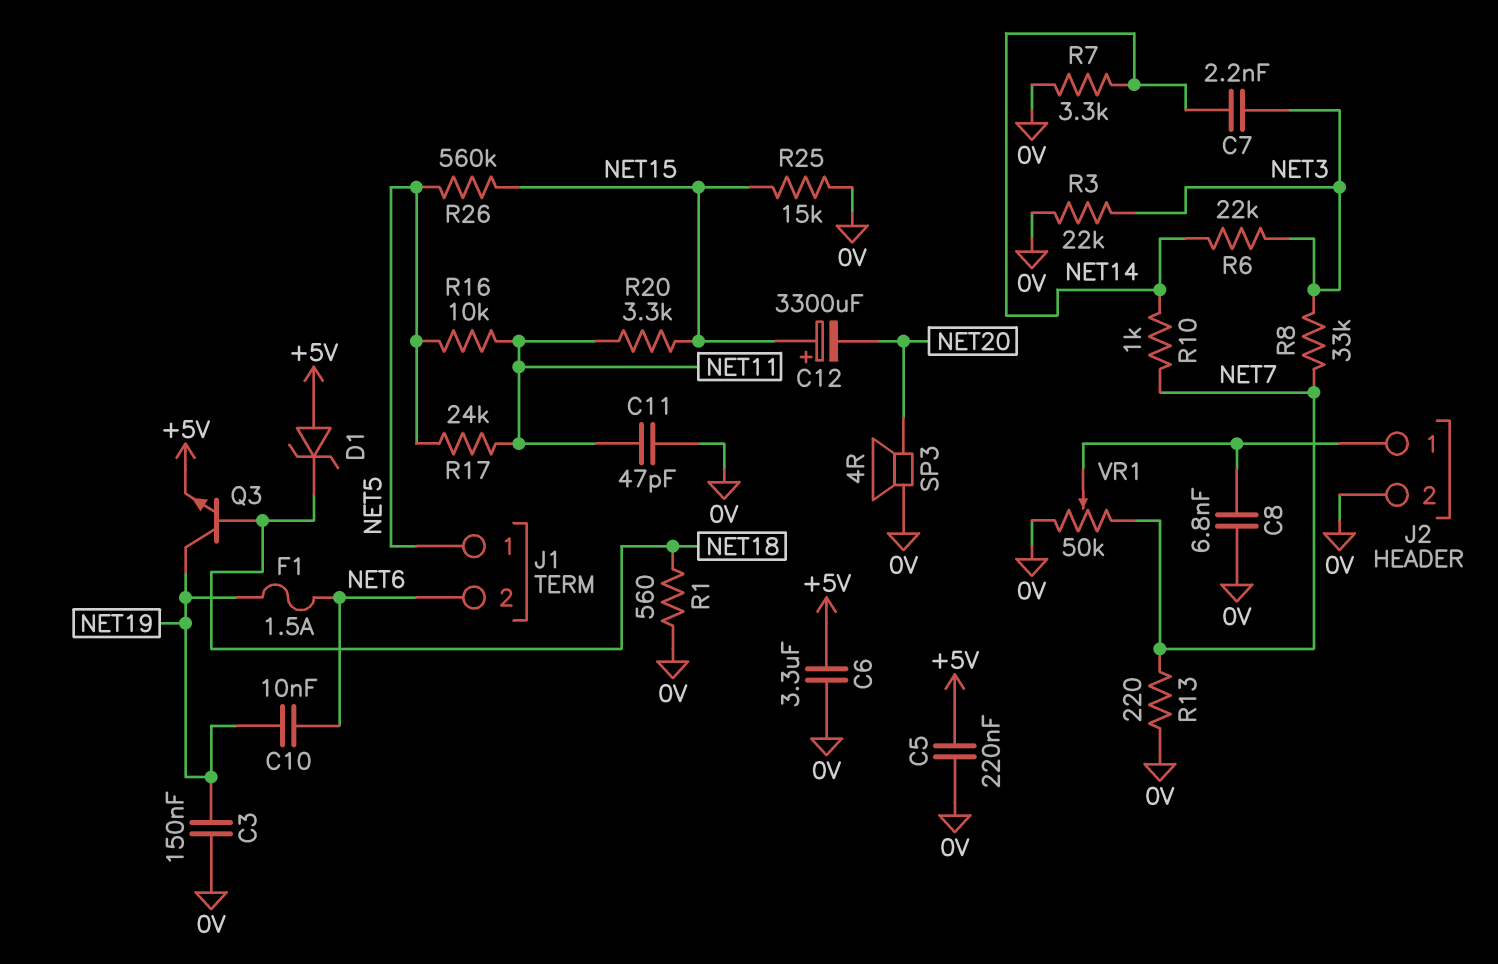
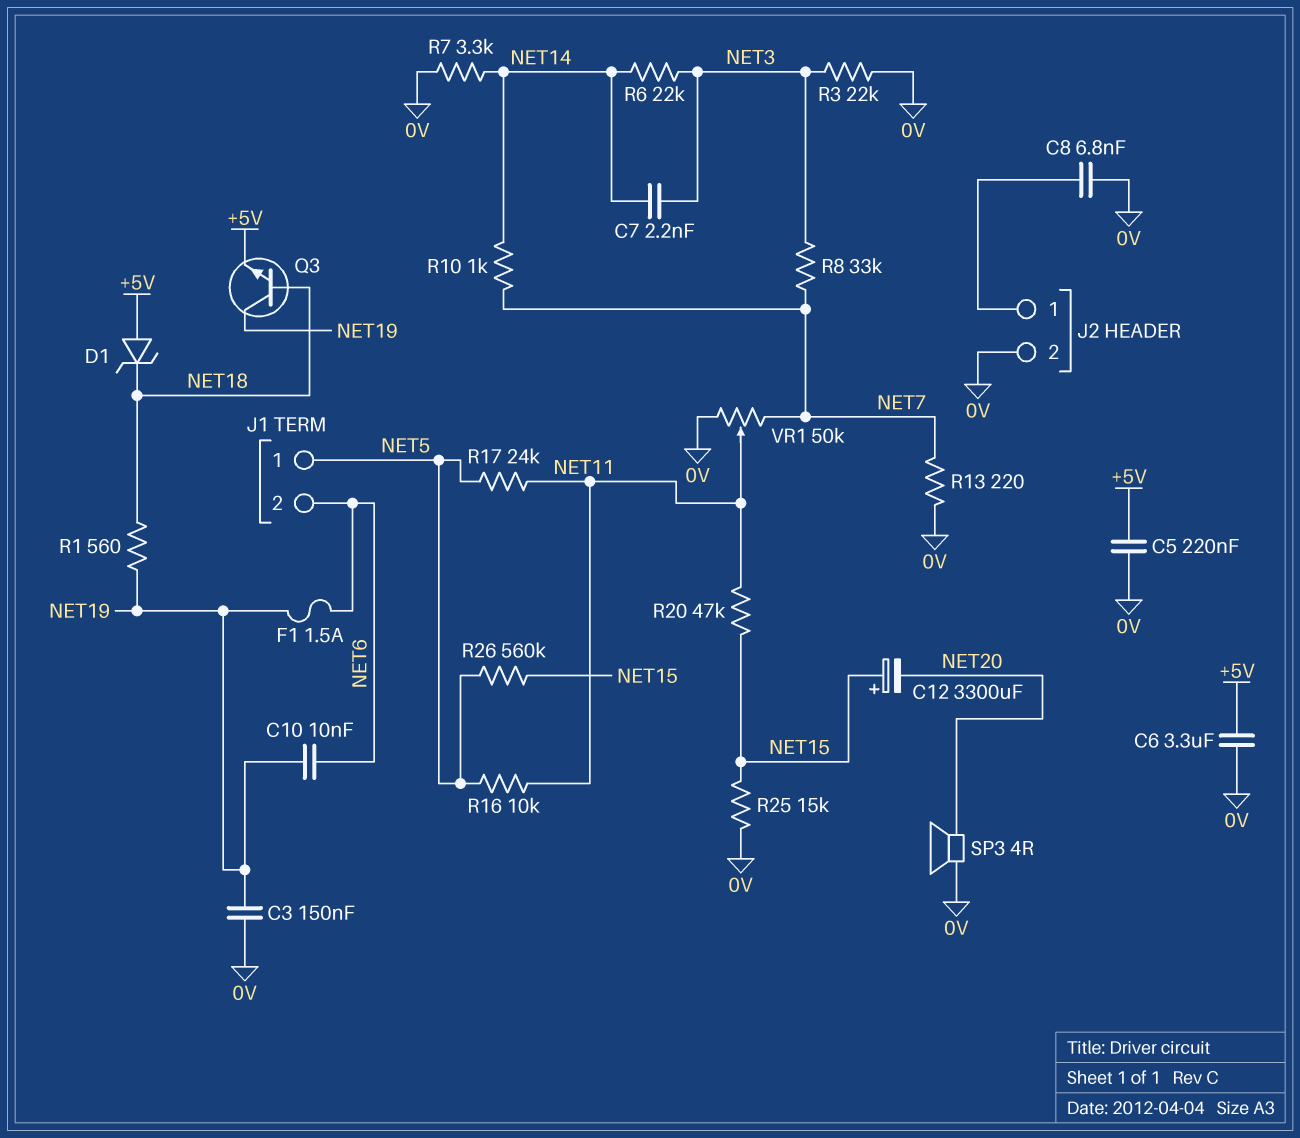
C11: 47pF (0V, NET11) -> none
R1: 560 (0V, NET18) -> 560 (NET18, NET19)
R20: 3.3k (NET11, NET15) -> 47k (NET11, NET15)
VR1: 50k (0V, NET7, wiper J2/1) -> 50k (0V, NET7, wiper NET11)

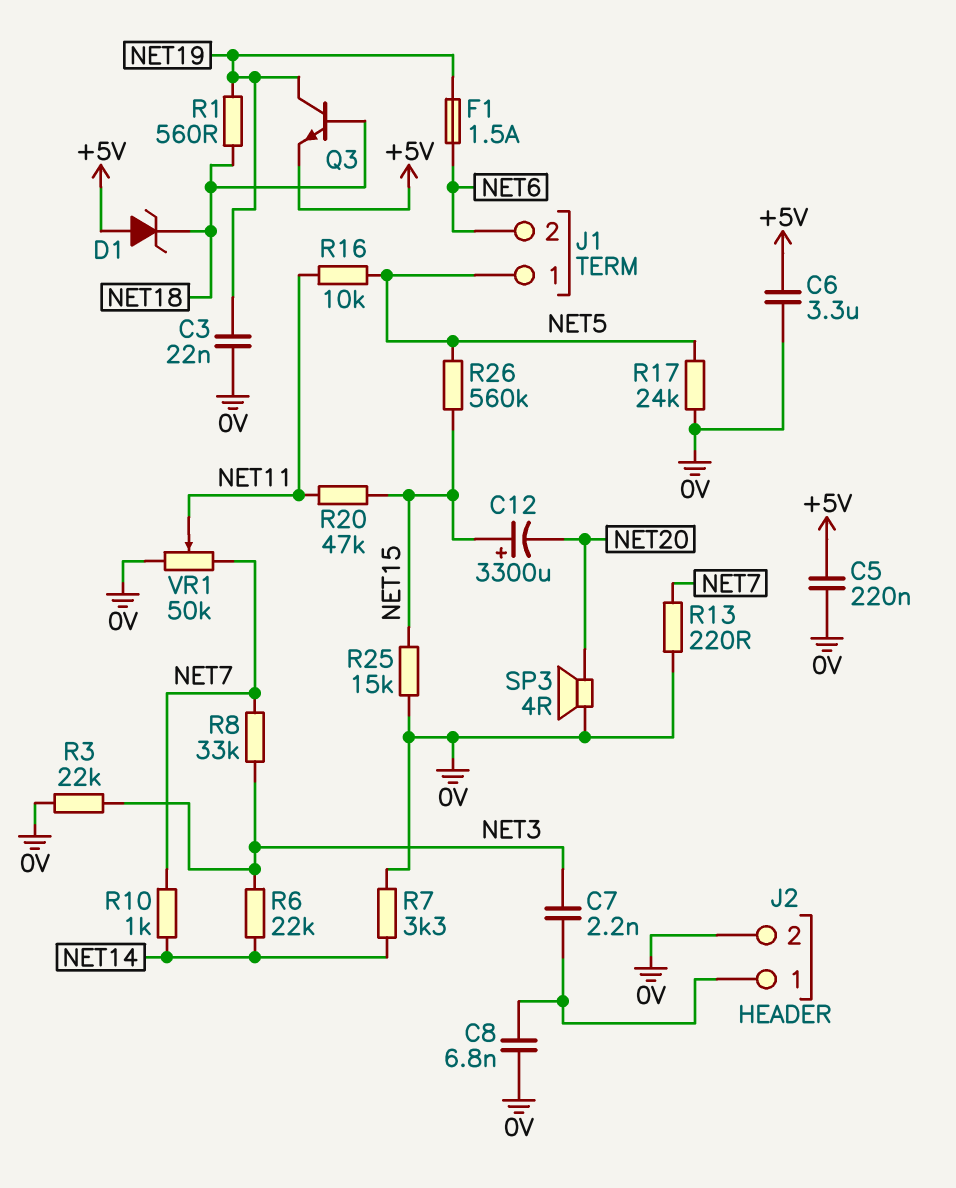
C3: 150nF (0V, NET19) -> 22nF (0V, NET19)
C7: 2.2nF (NET3, NET14) -> 2.2nF (J2/1, NET3)
C10: 10nF (NET6, NET19) -> none
R17: 24k (NET5, NET11) -> 24k (0V, NET5)

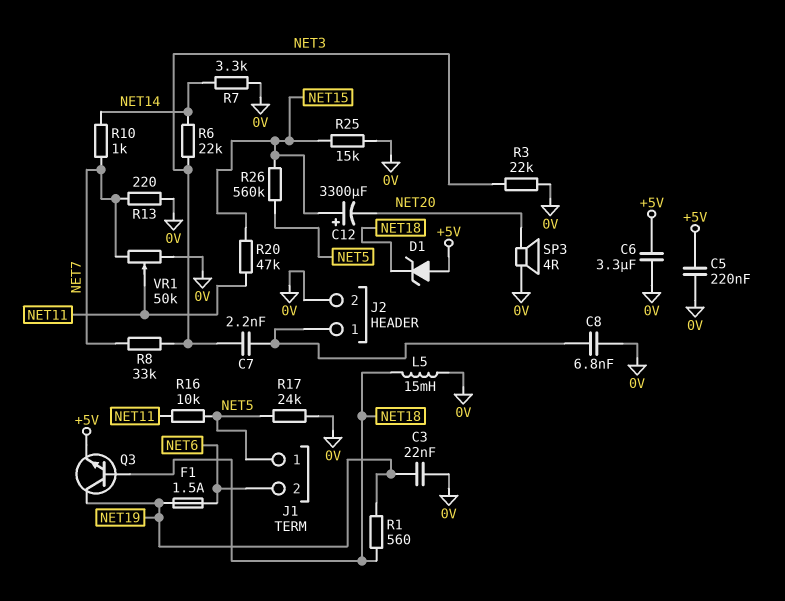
L5: none -> 15mH (0V, NET18)

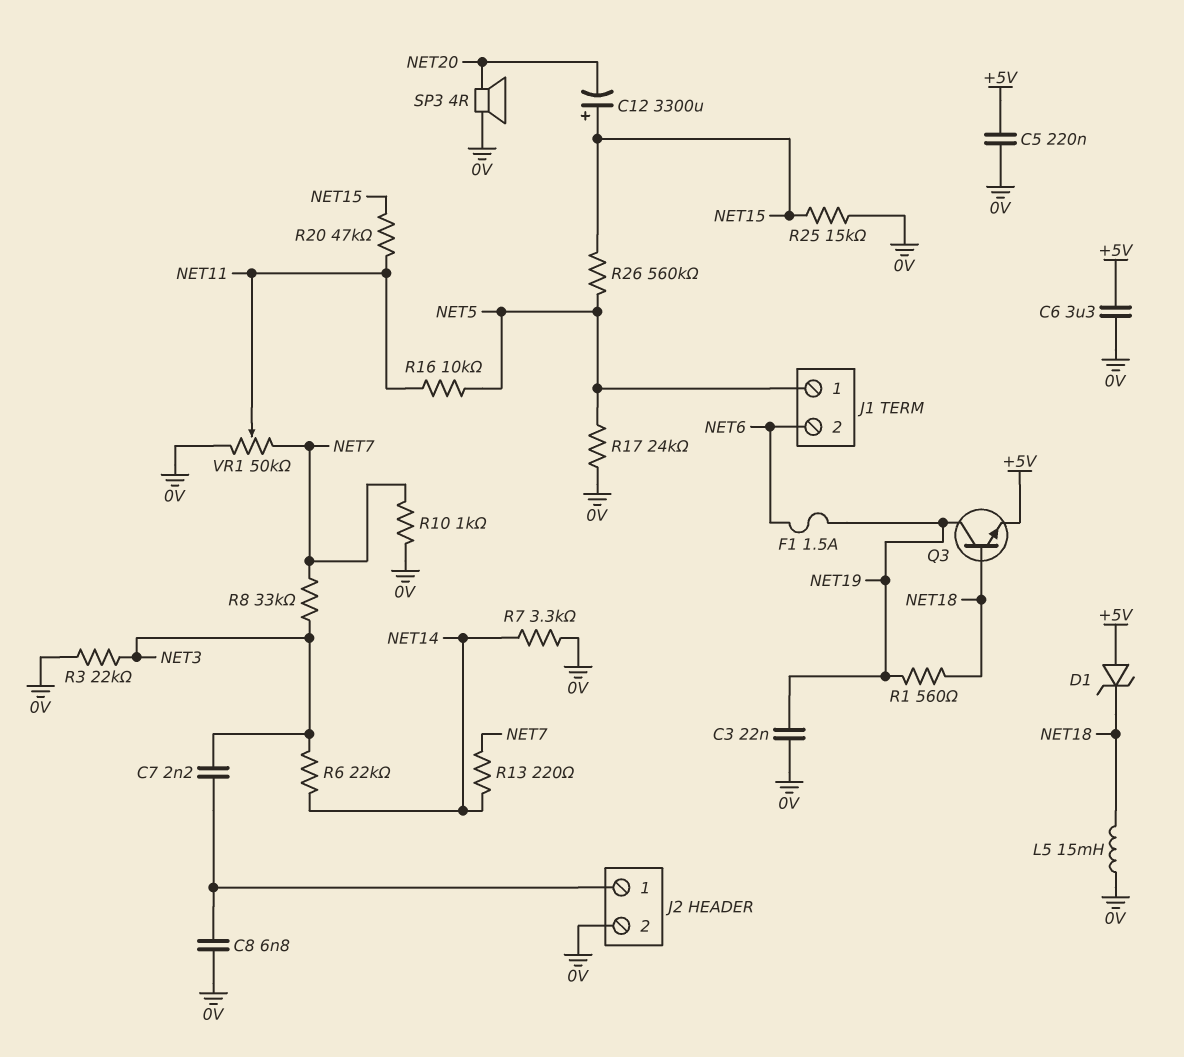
R10: 1k (NET7, NET14) -> 1k (0V, NET7)
R13: 220 (0V, NET7) -> 220 (NET7, NET14)

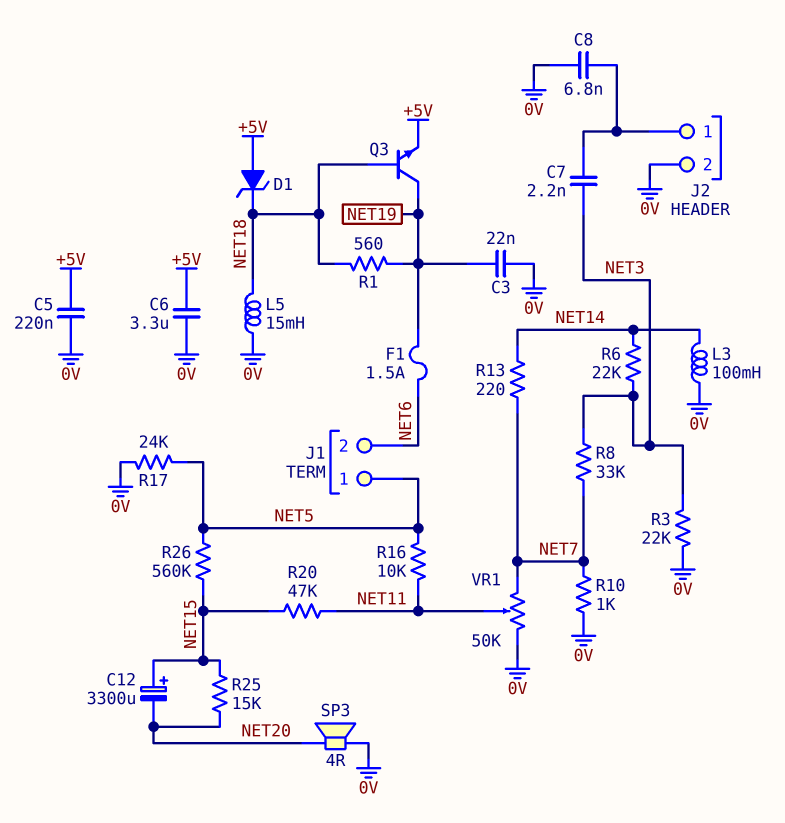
L3: none -> 100mH (0V, NET14)
R7: 3.3k (0V, NET14) -> none
R25: 15k (0V, NET15) -> 15k (NET15, NET20)

